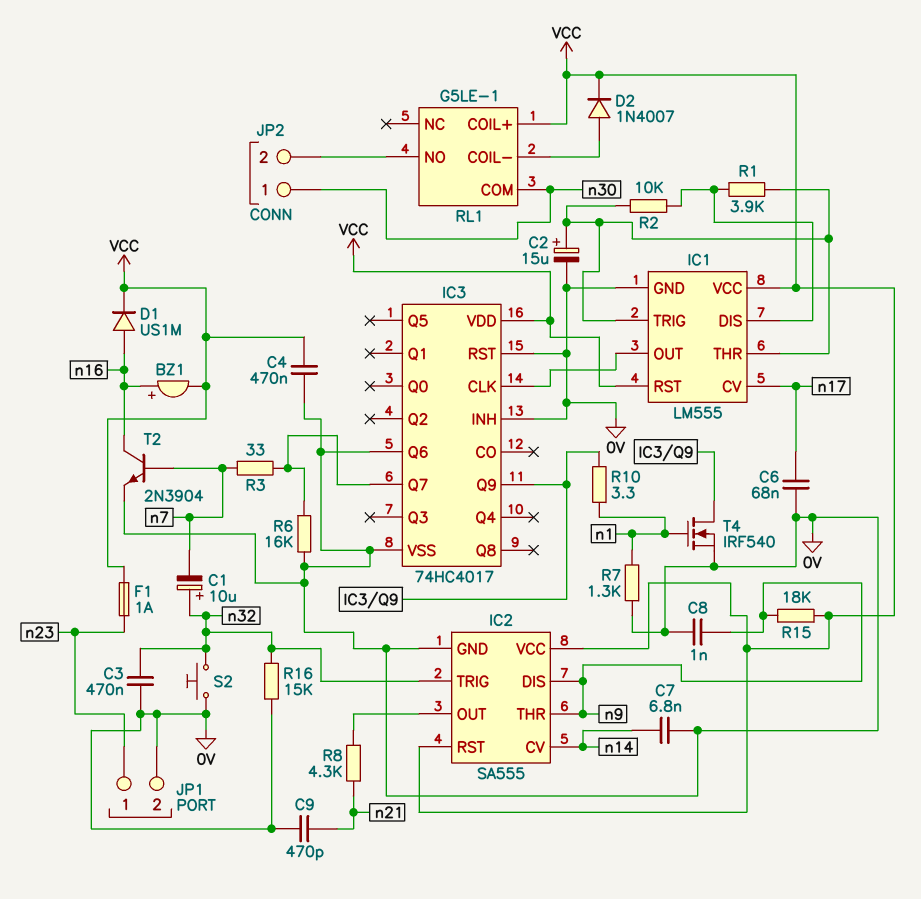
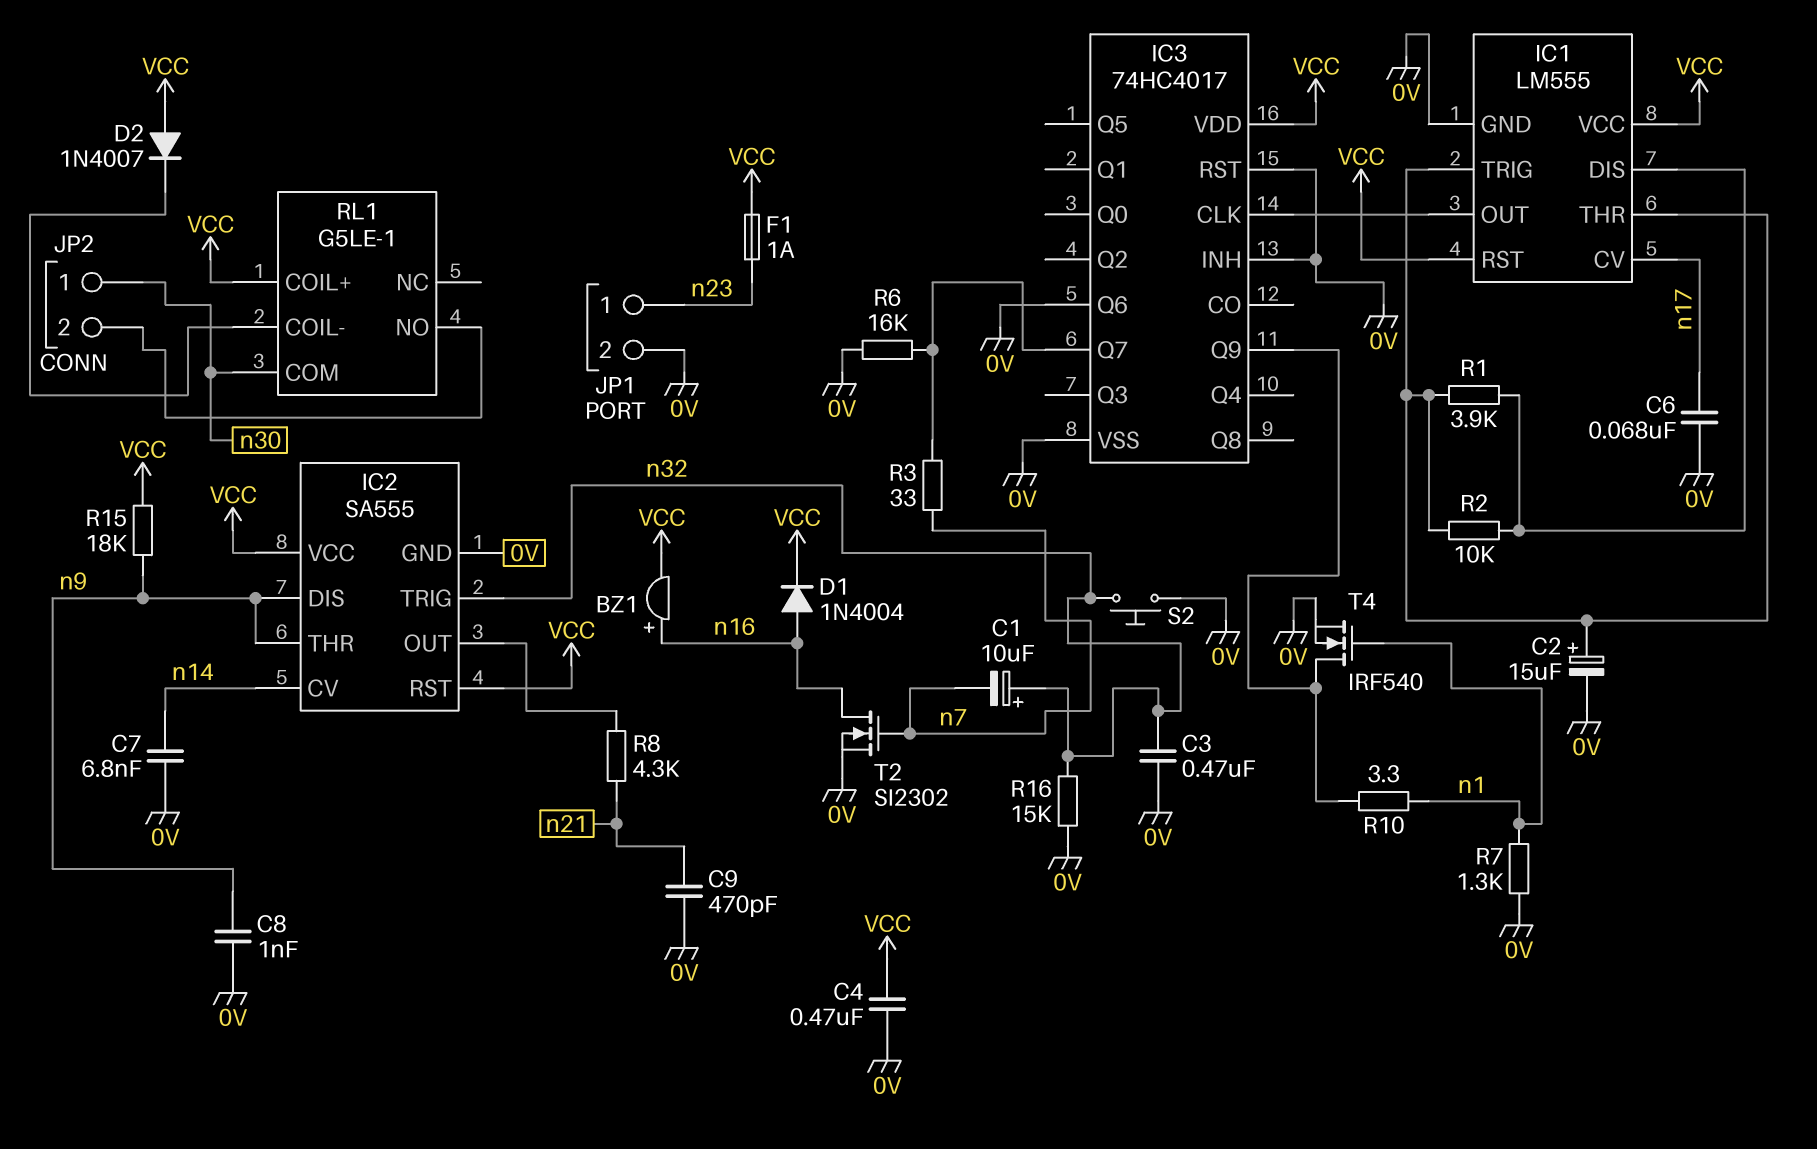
D1: diode US1M (A n16, K VCC) -> diode 1N4004 (A n16, K VCC)
D2: diode 1N4007 (A RL1/COIL-, K VCC) -> diode 1N4007 (A VCC, K RL1/COIL-)
T2: NPN 2N3904 (B n7, C n16, E 0V) -> NMOS SI2302 (G n7, D n16, S 0V)

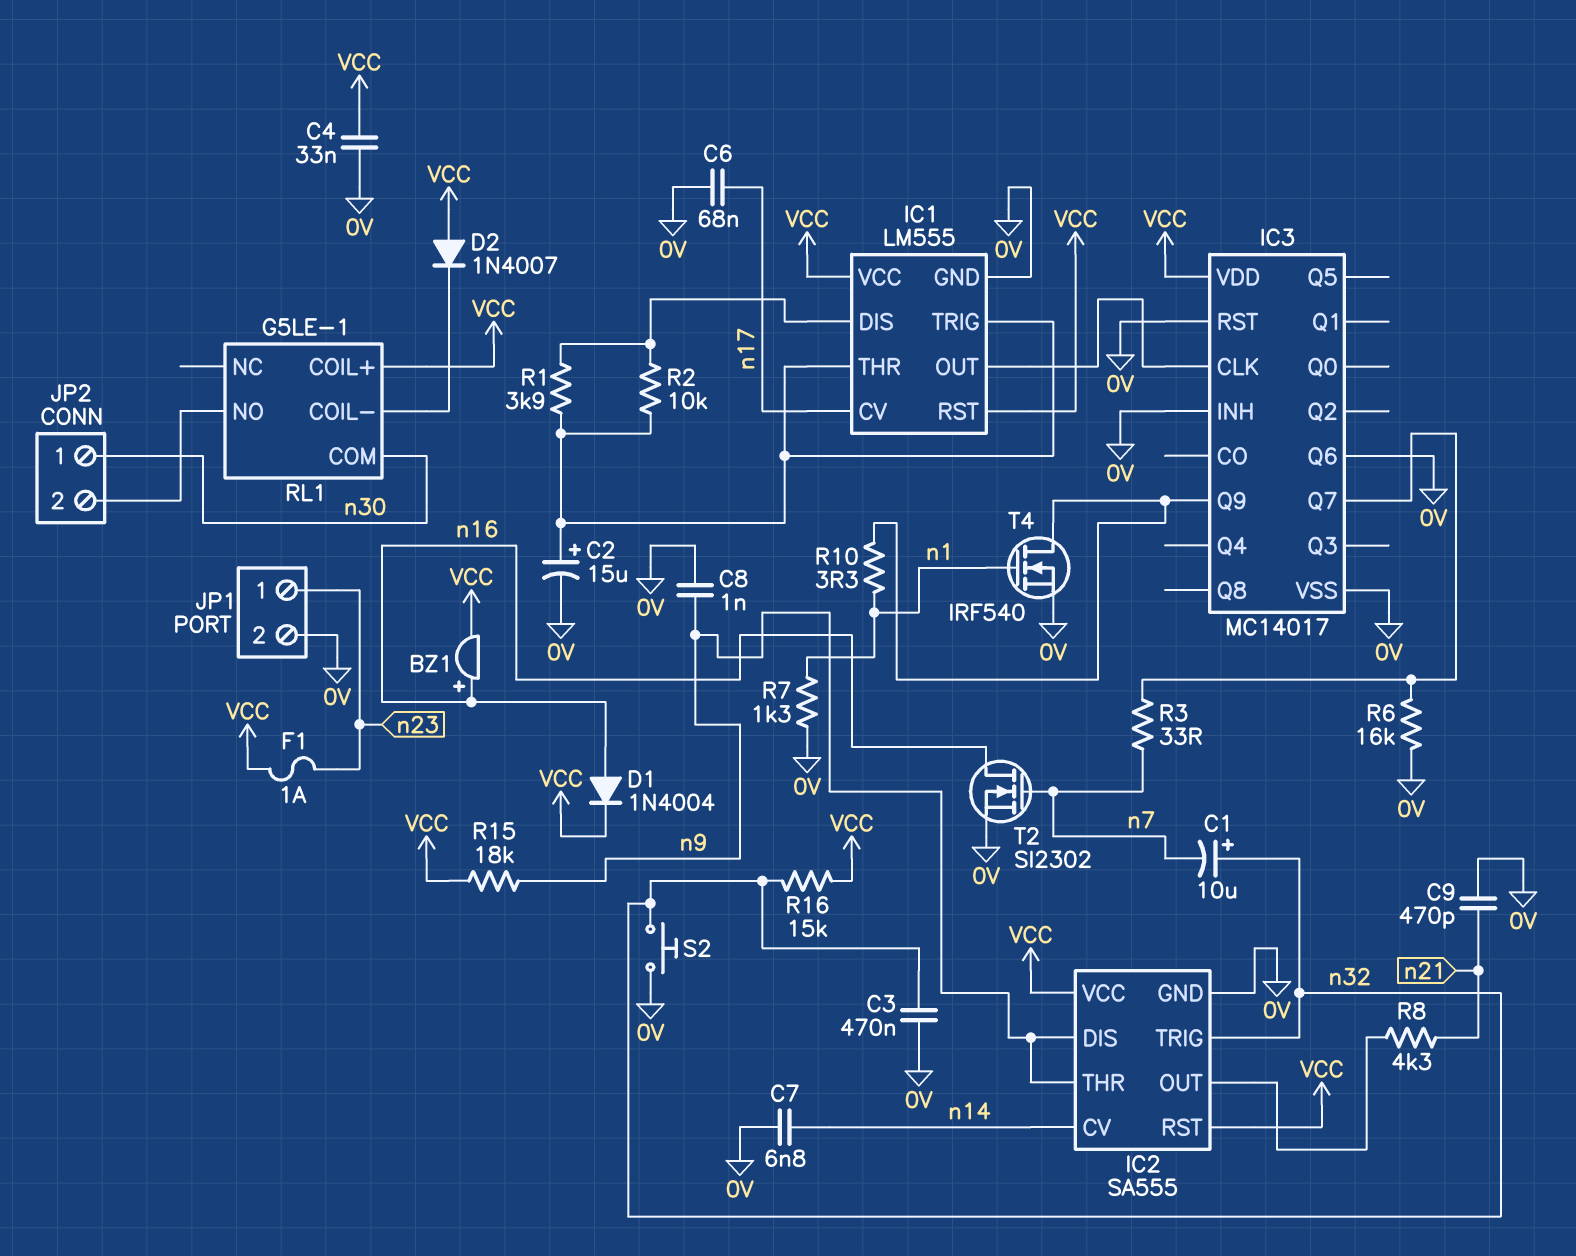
C4: 470nF (0V, VCC) -> 33nF (0V, VCC)
IC3: 74HC4017 -> MC14017
R16: 15k (0V, n32) -> 15k (VCC, n32)

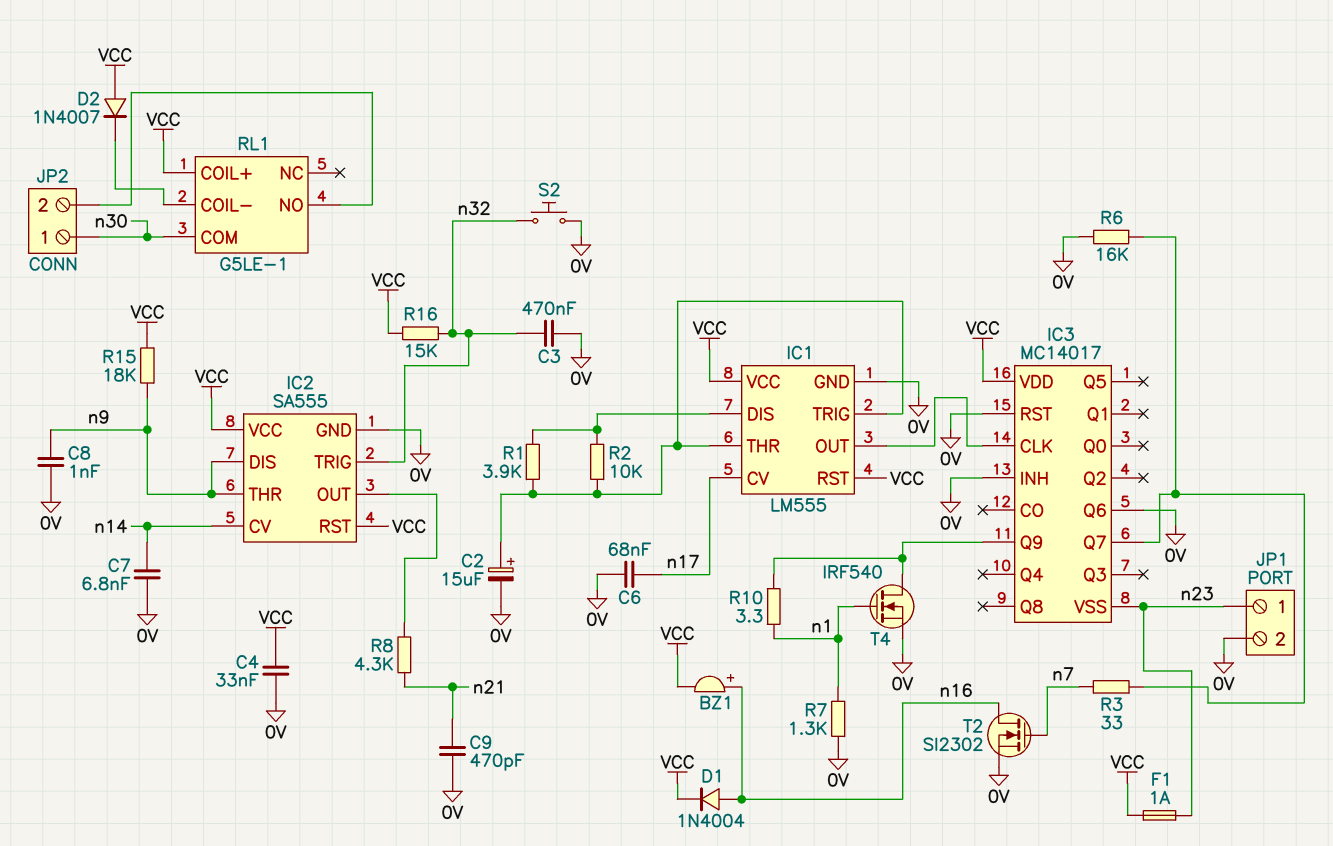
C1: 10uF (plus n32, minus n7) -> none
IC3 pin VSS: 0V -> n23

